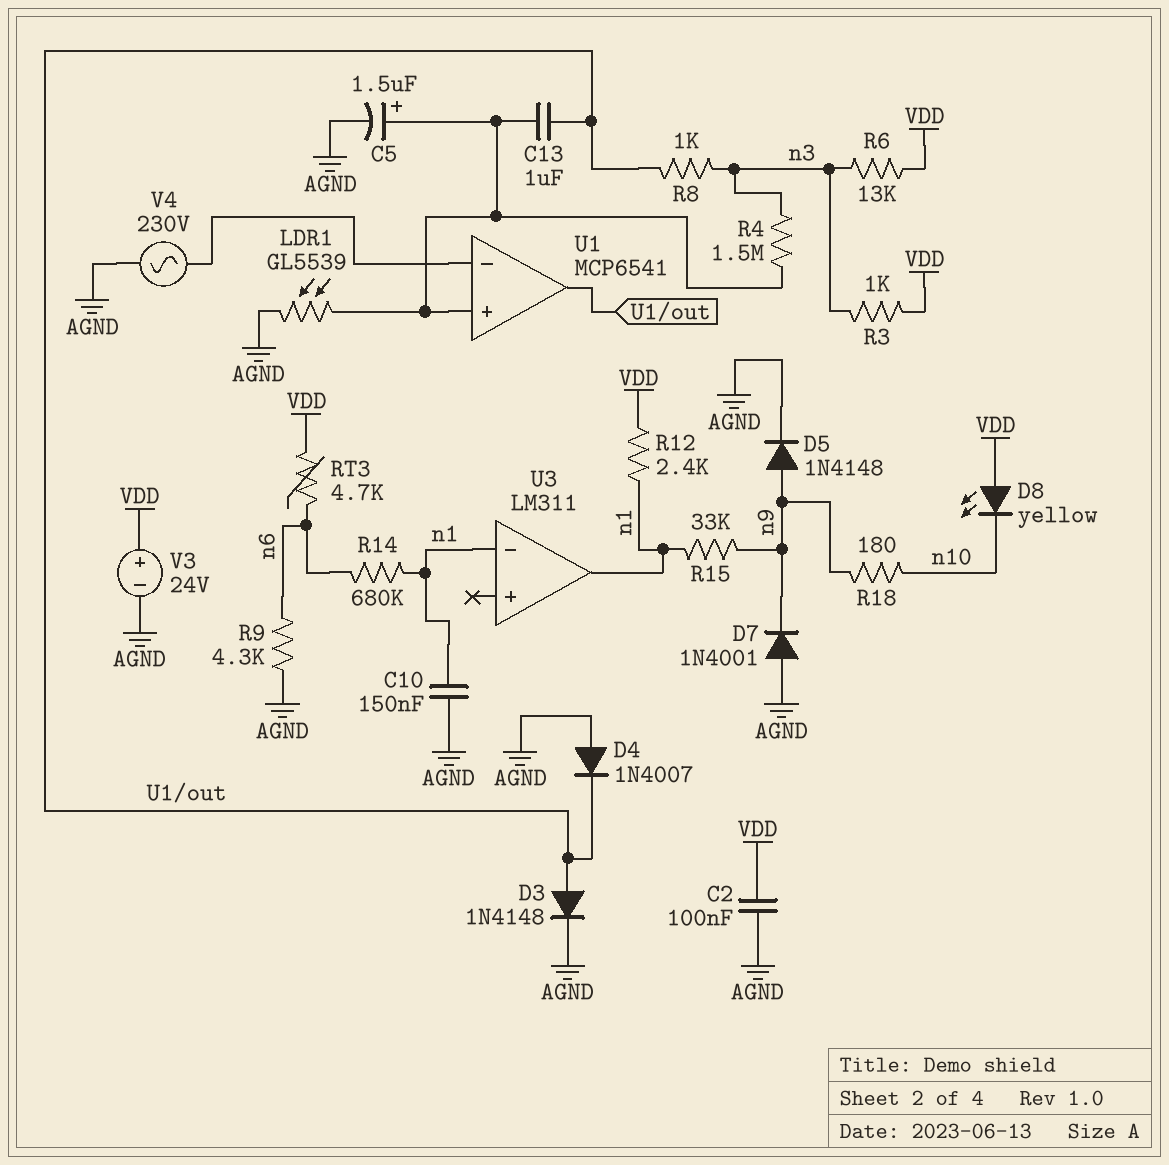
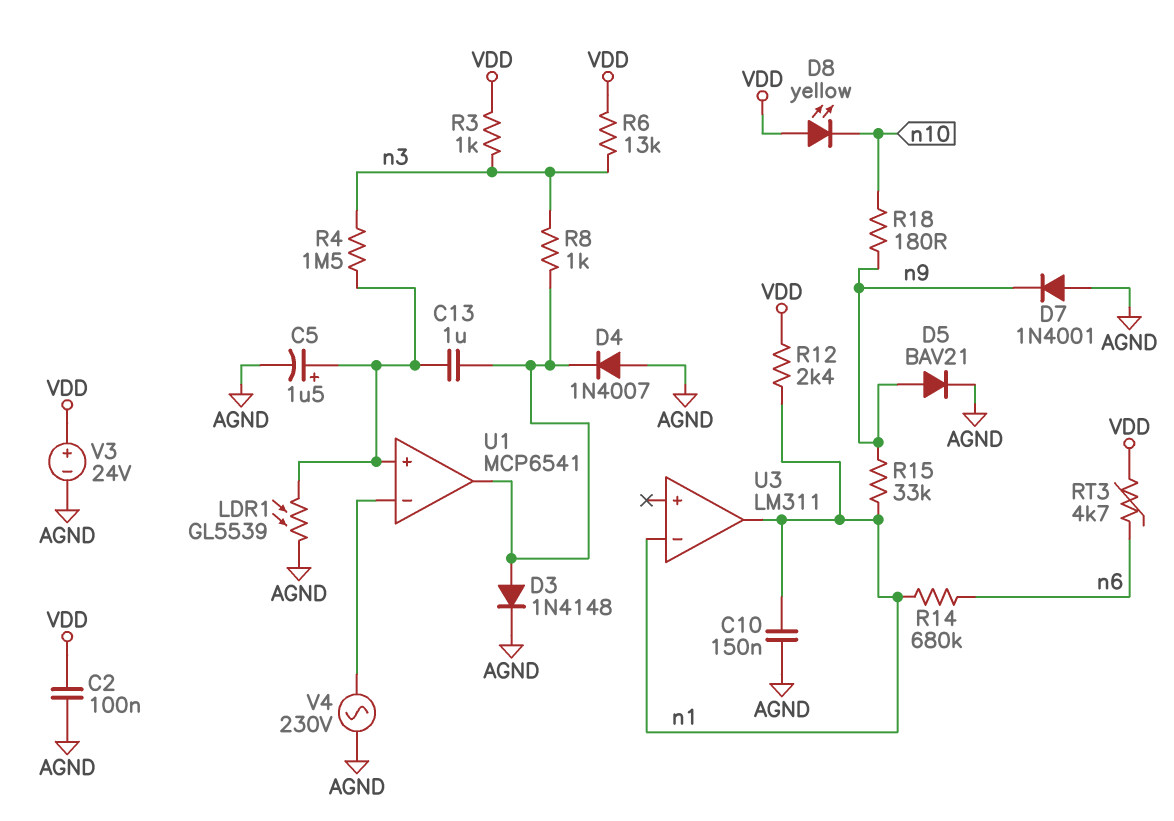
D5: diode 1N4148 (A n9, K AGND) -> diode BAV21 (A n9, K AGND)
R9: 4.3k (AGND, n6) -> none

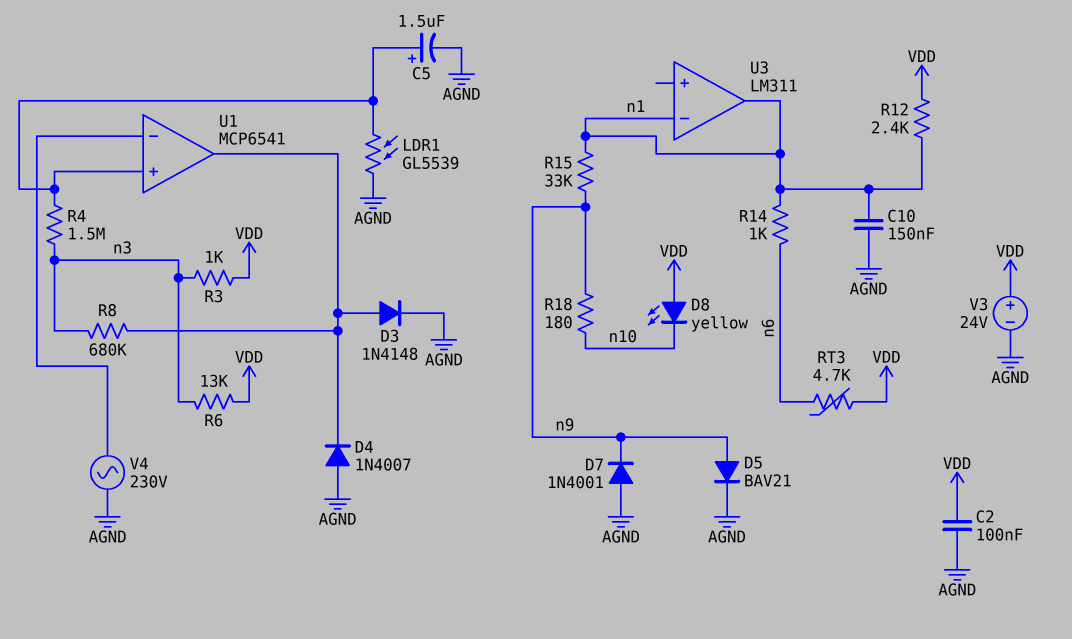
C13: 1uF (U1/in+, U1/out) -> none
R8: 1k (U1/out, n3) -> 680k (U1/out, n3)
R14: 680k (n1, n6) -> 1k (n1, n6)

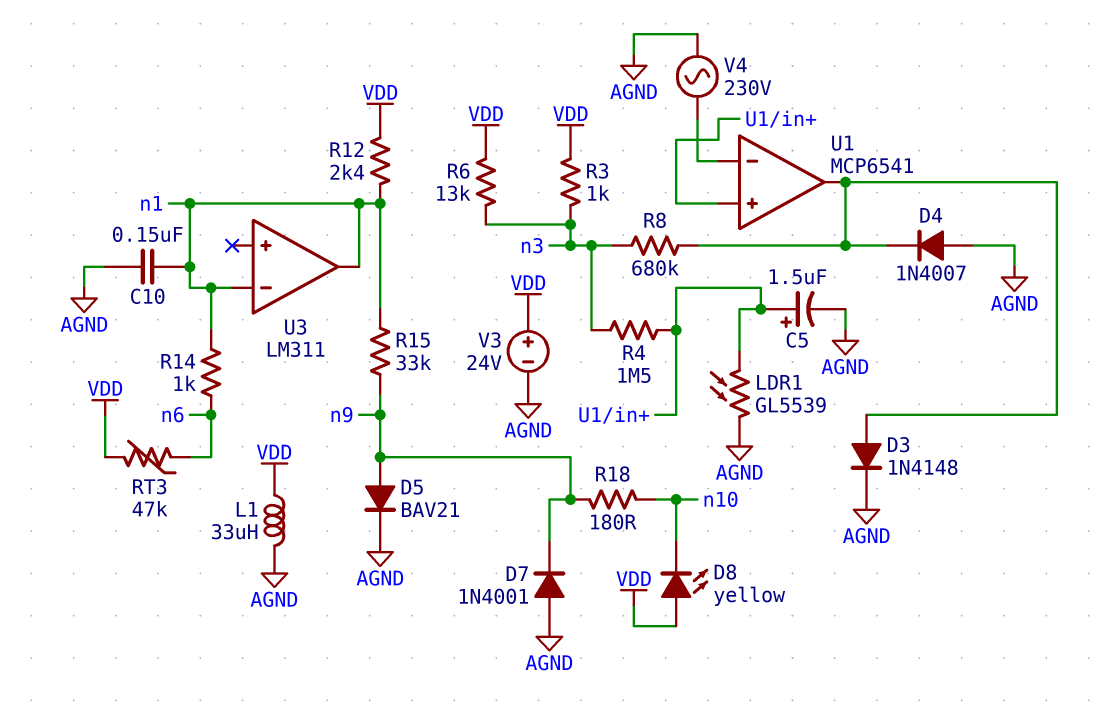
C2: 100nF (AGND, VDD) -> none
L1: none -> 33uH (AGND, VDD)
RT3: 4.7k (VDD, n6) -> 47k (VDD, n6)

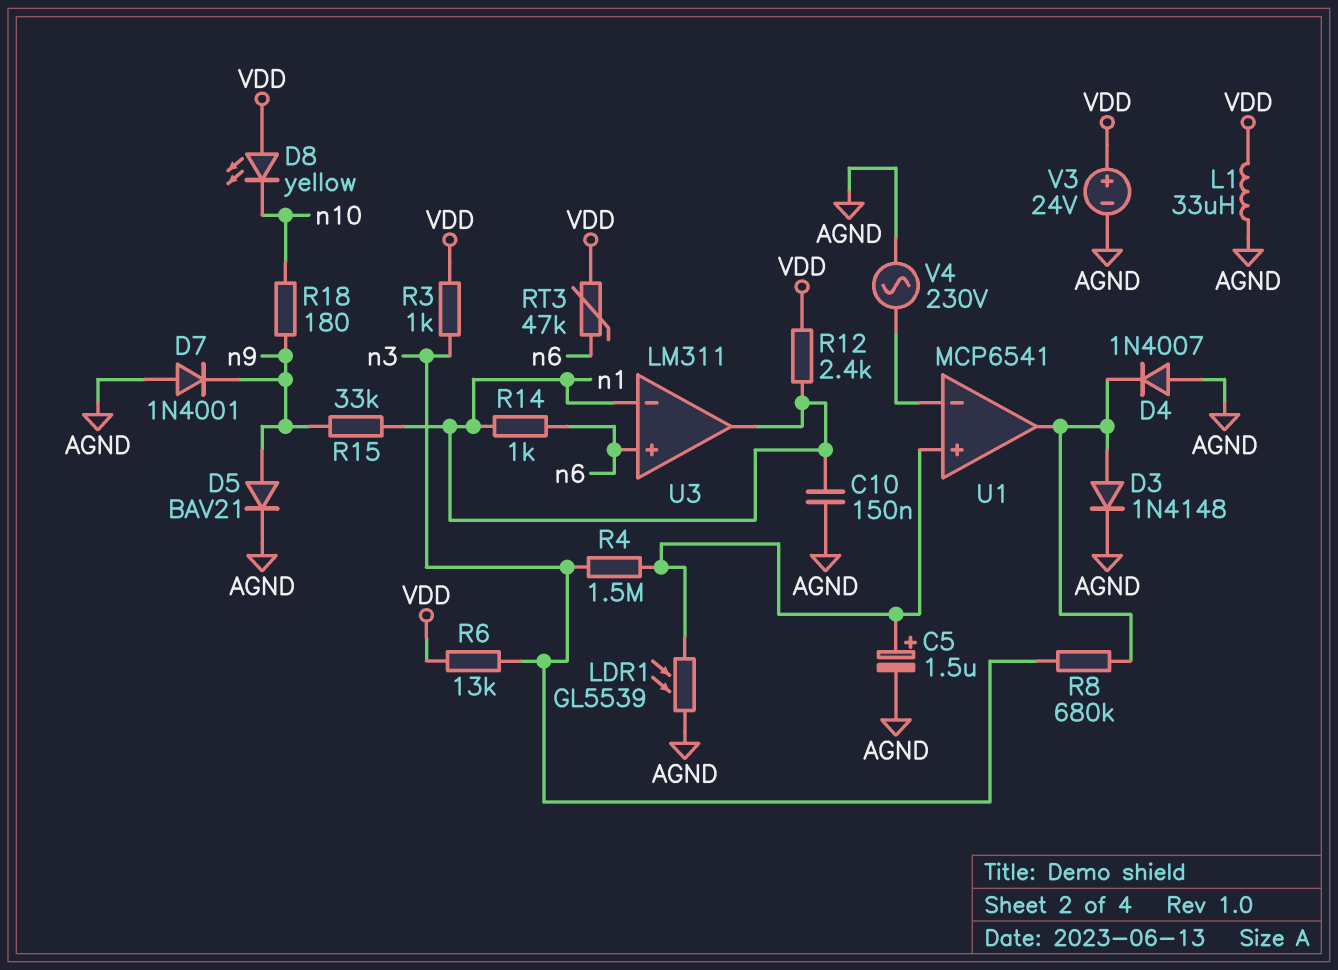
U3 pin in+: none -> n6

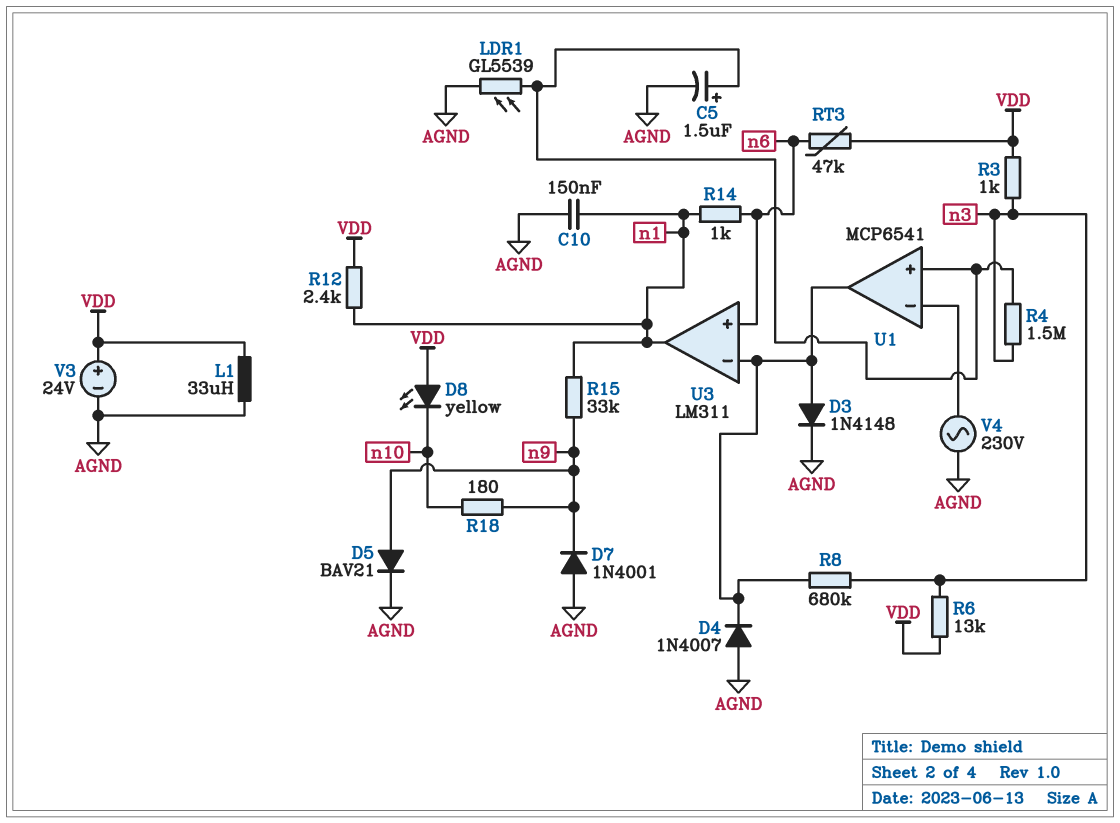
U3 pin in-: n1 -> U1/out

